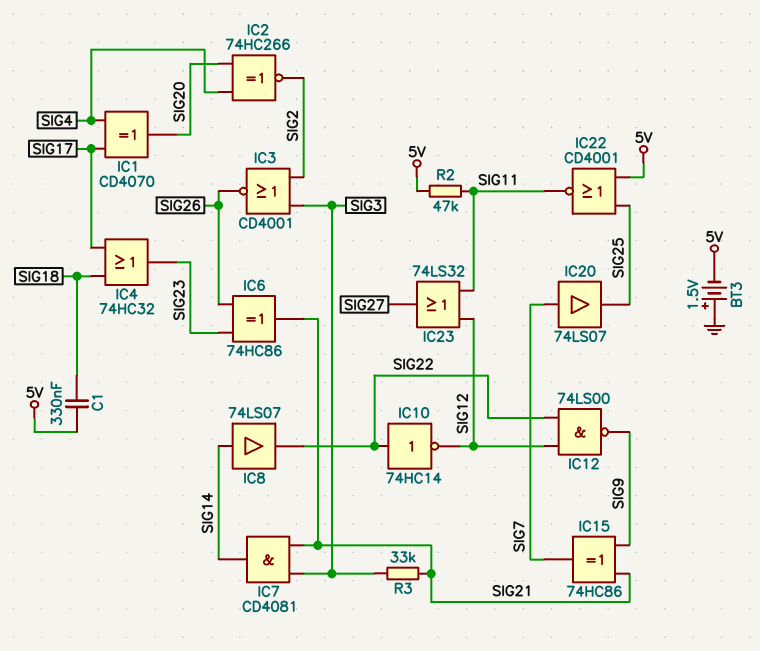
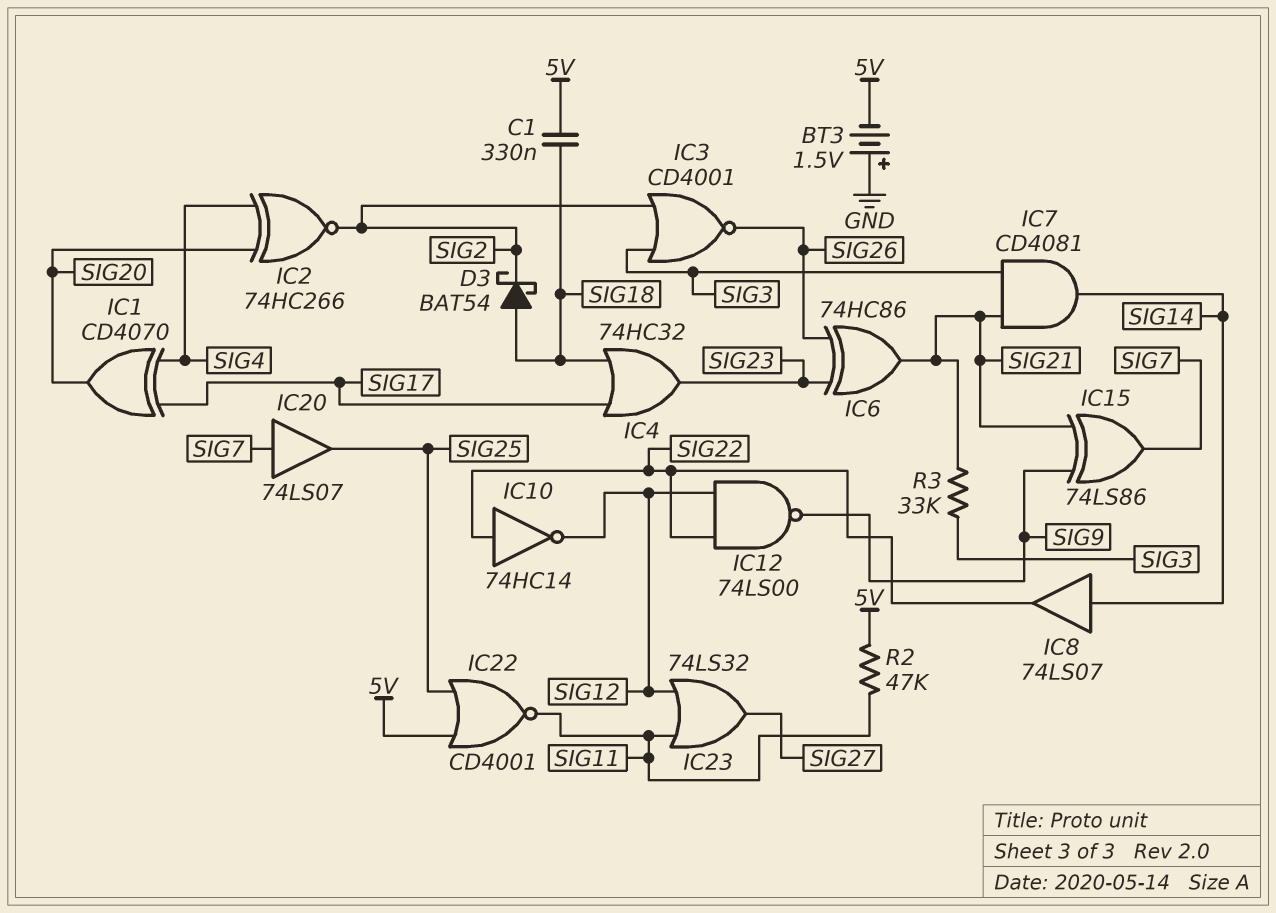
D3: none -> schottky BAT54 (A SIG18, K SIG2)
IC15: XOR 74HC86 (in SIG9, in SIG21, out SIG7) -> XOR 74LS86 (in SIG9, in SIG21, out SIG7)

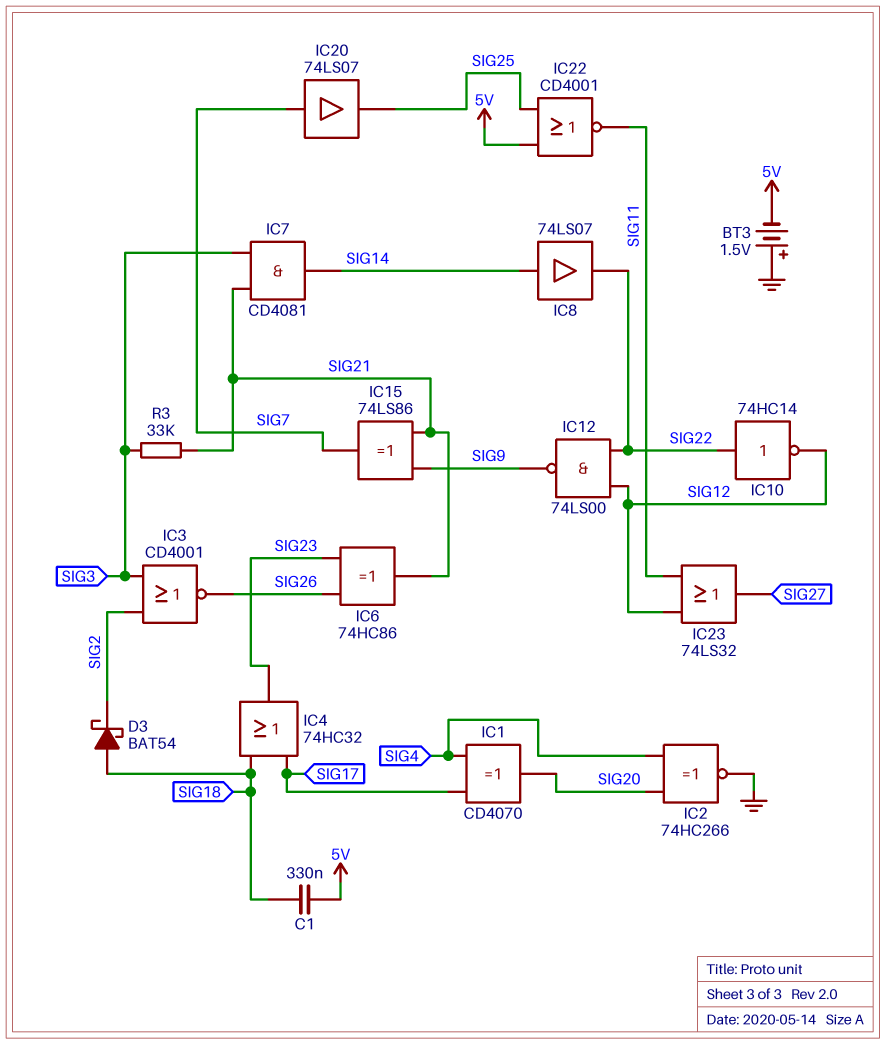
IC2: XNOR 74HC266 (in SIG4, in SIG20, out SIG2) -> XNOR 74HC266 (in SIG4, in SIG20, out GND)
R2: 47k (5V, SIG11) -> none

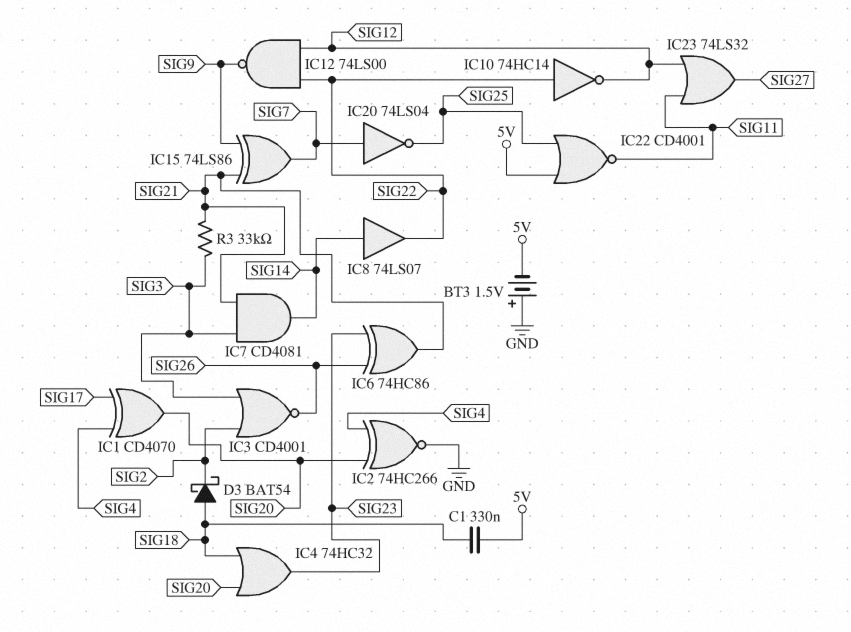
IC4: OR 74HC32 (in SIG17, in SIG18, out SIG23) -> OR 74HC32 (in SIG18, in SIG20, out SIG23)
IC20: buffer 74LS07 (in SIG7, out SIG25) -> NOT 74LS04 (in SIG7, out SIG25)

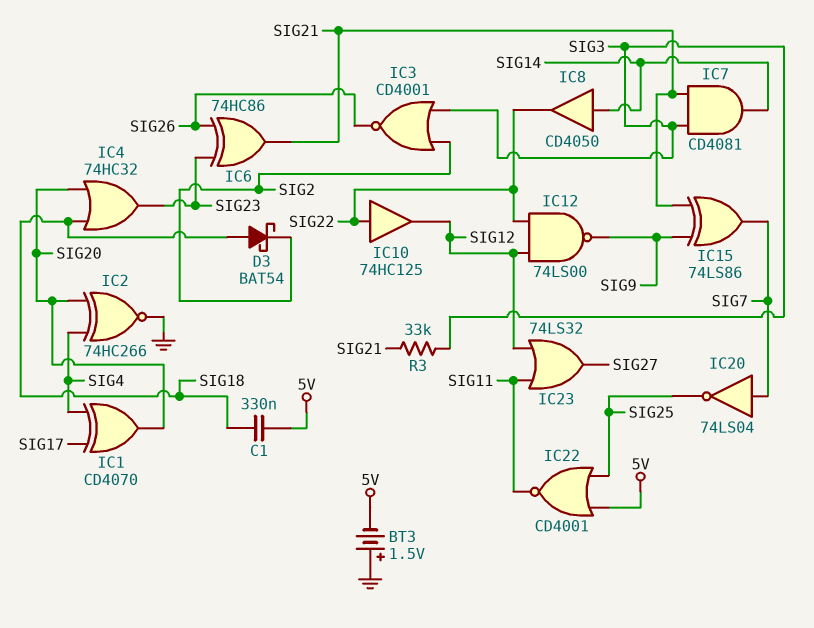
IC8: buffer 74LS07 (in SIG14, out SIG22) -> buffer CD4050 (in SIG14, out SIG22)
IC10: NOT 74HC14 (in SIG22, out SIG12) -> buffer 74HC125 (in SIG22, out SIG12)

